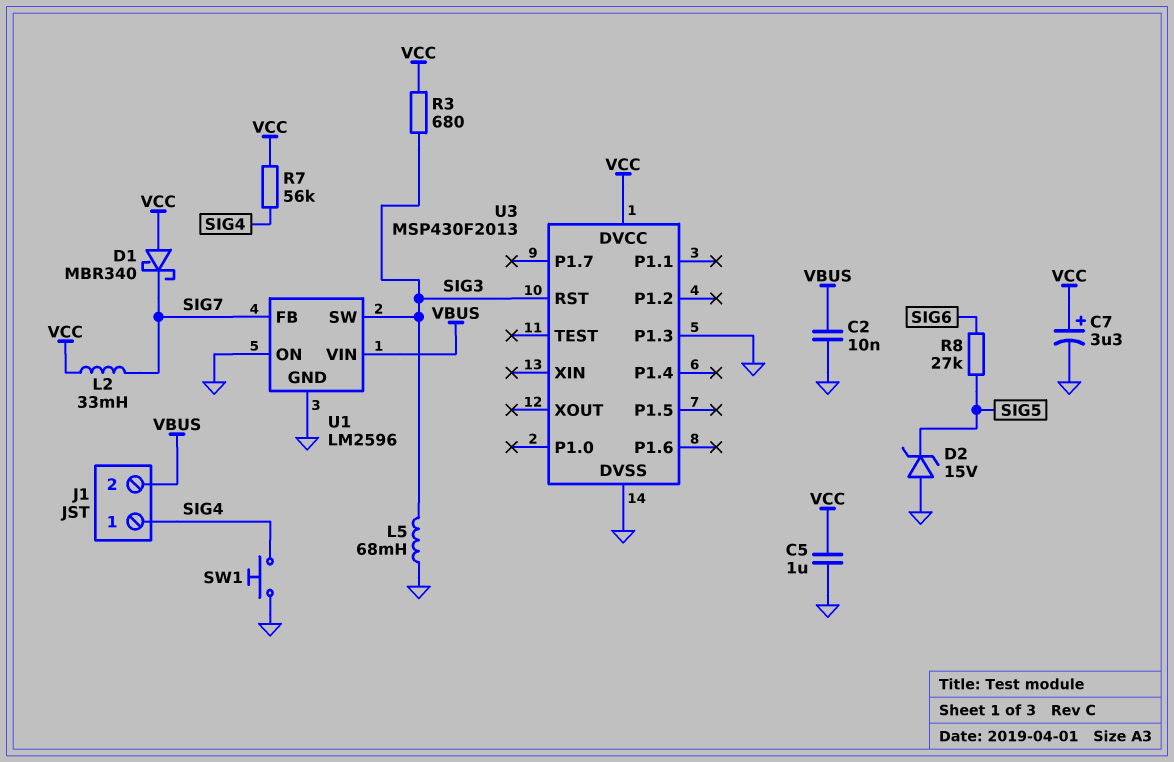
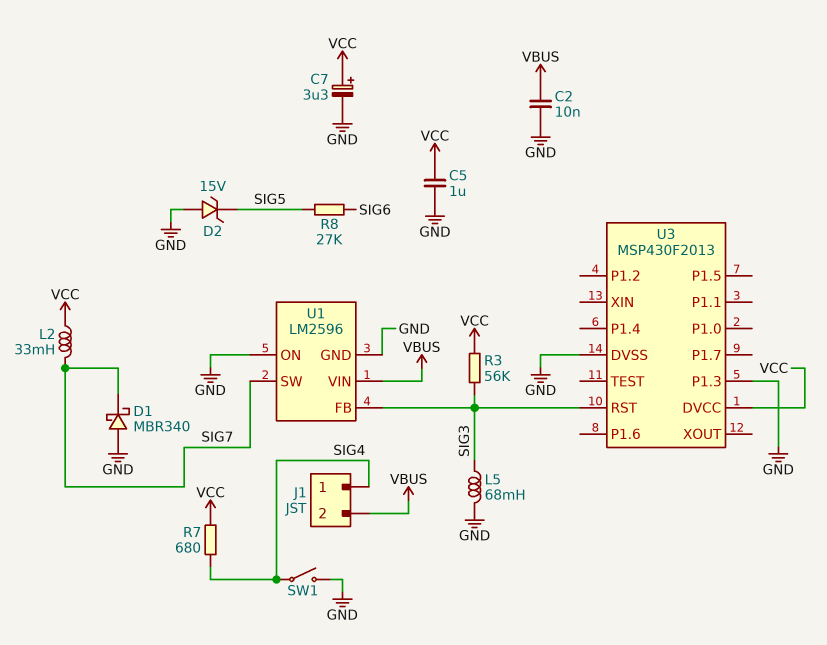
D1: schottky MBR340 (A VCC, K SIG7) -> schottky MBR340 (A GND, K SIG7)
R3: 680 (SIG3, VCC) -> 56k (SIG3, VCC)
R7: 56k (SIG4, VCC) -> 680 (SIG4, VCC)
SW1: button (GND, SIG4) -> switch (GND, SIG4)
U1 pin FB: SIG7 -> SIG3
U1 pin SW: SIG3 -> SIG7

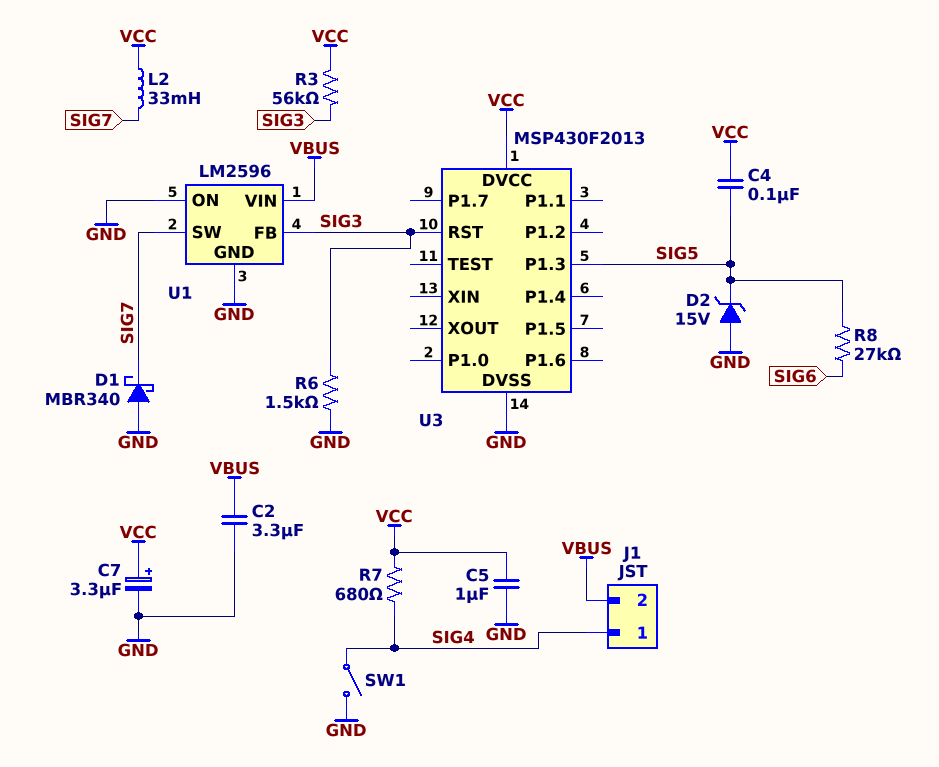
C2: 10nF (GND, VBUS) -> 3.3uF (GND, VBUS)
C4: none -> 100nF (SIG5, VCC)
L5: 68mH (GND, SIG3) -> none
R6: none -> 1.5k (GND, SIG3)
U3 pin P1.3: GND -> SIG5

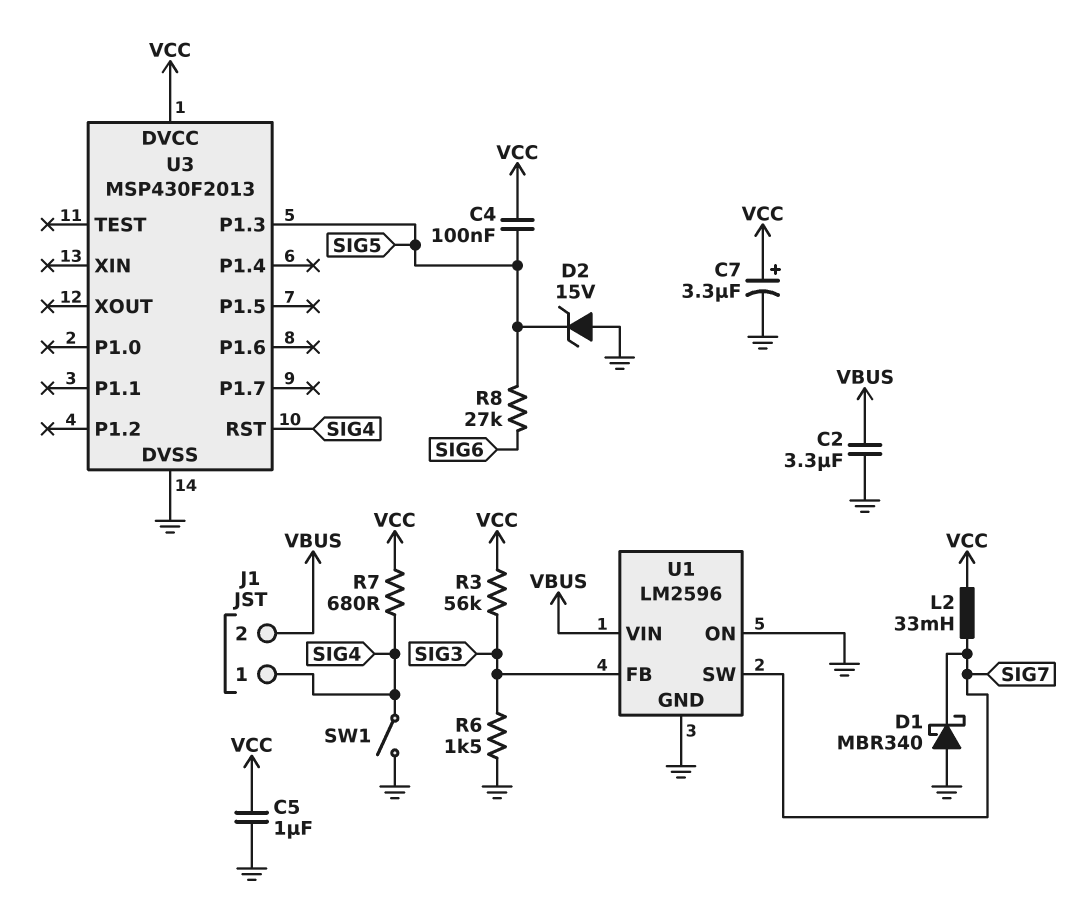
U3 pin RST: SIG3 -> SIG4

